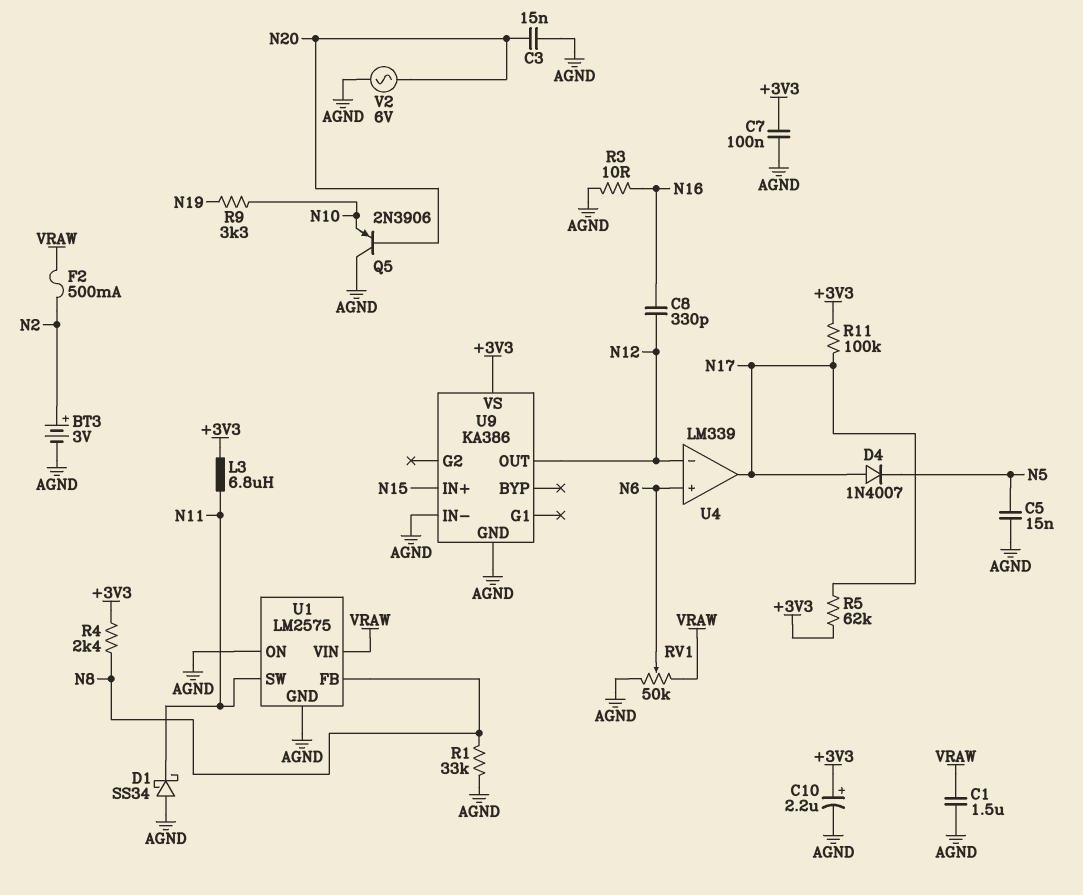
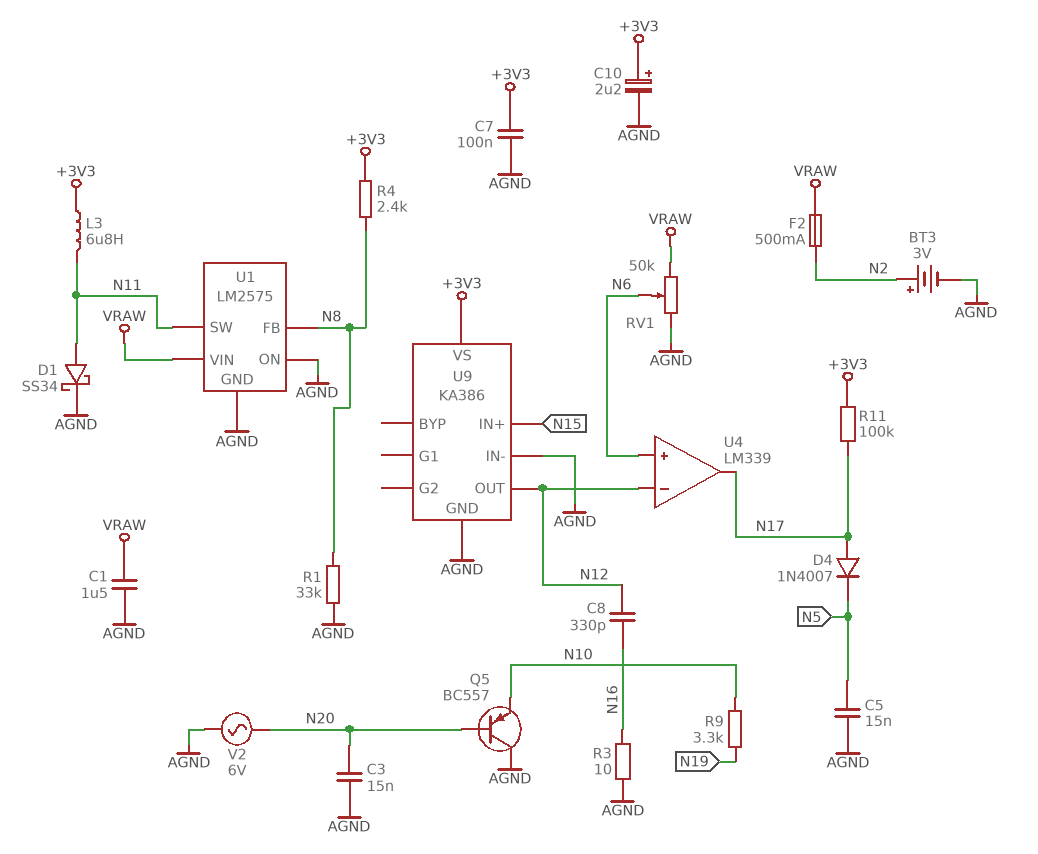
D1: schottky SS34 (A AGND, K N11) -> schottky SS34 (A N11, K AGND)
Q5: PNP 2N3906 (B N20, C AGND, E N10) -> PNP BC557 (B N20, C AGND, E N10)
R5: 62k (+3V3, N17) -> none

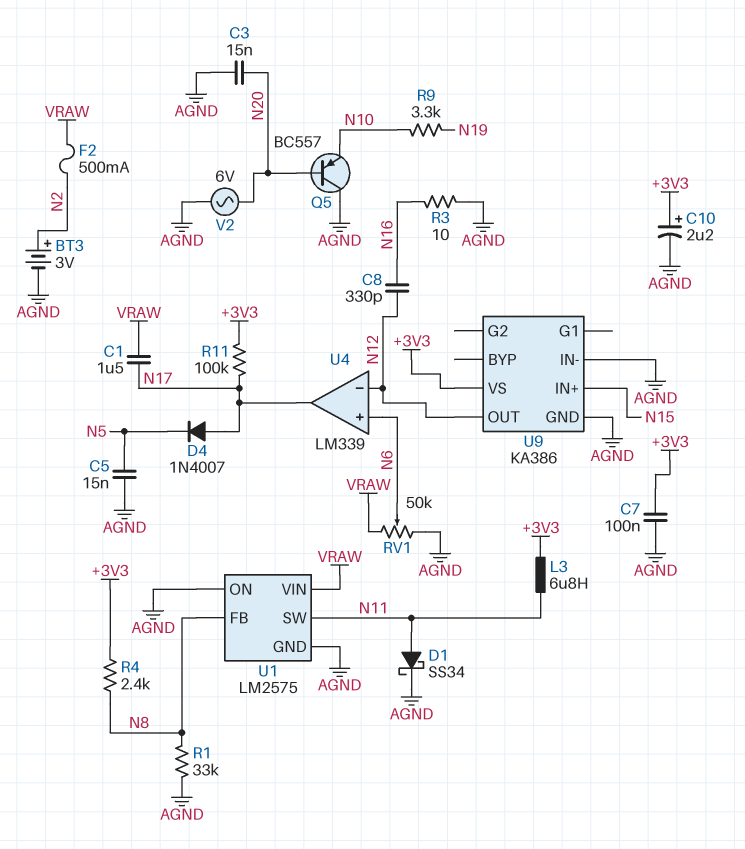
C1: 1.5uF (AGND, VRAW) -> 1.5uF (N17, VRAW)

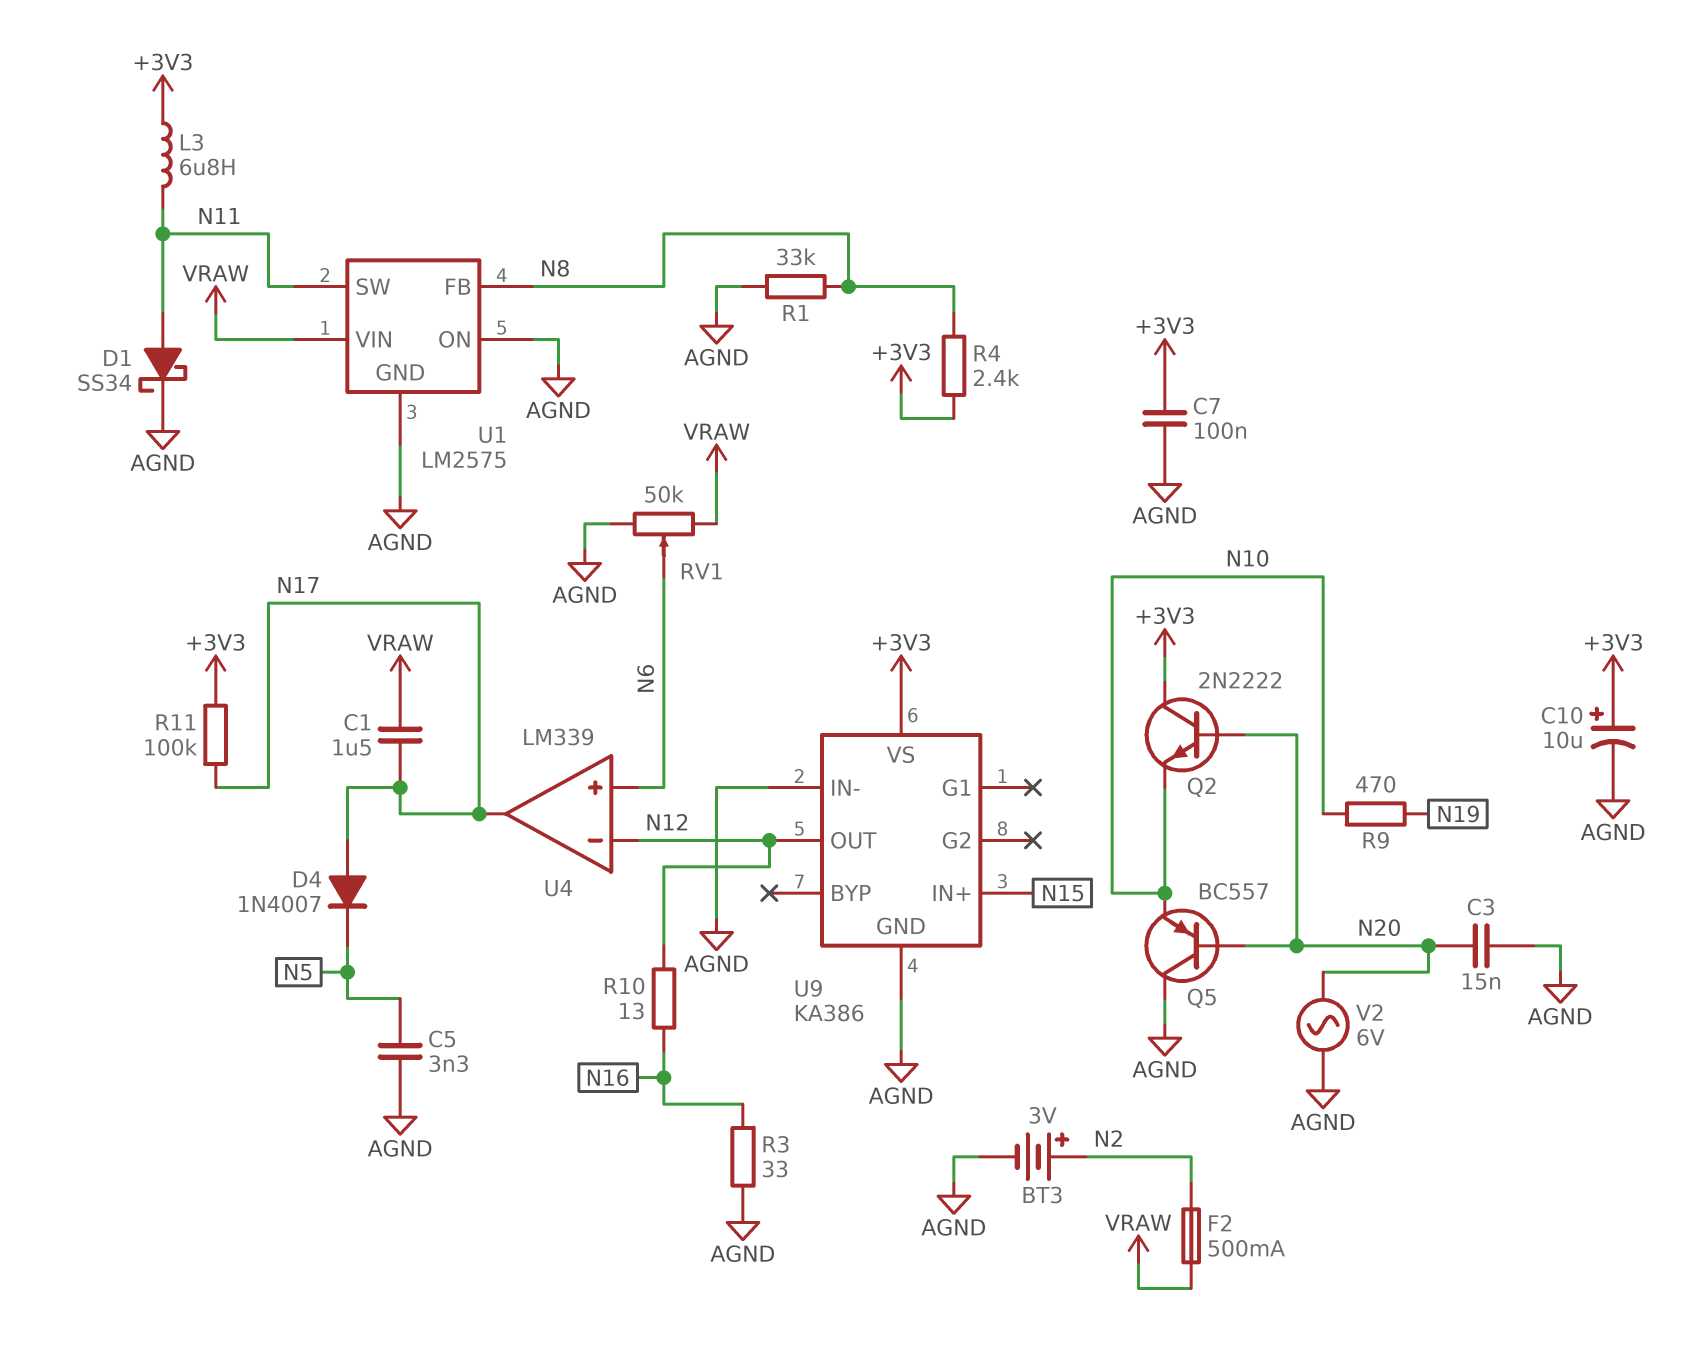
C5: 15nF (AGND, N5) -> 3.3nF (AGND, N5)
C8: 330pF (N12, N16) -> none
C10: 2.2uF (plus +3V3, minus AGND) -> 10uF (plus +3V3, minus AGND)
Q2: none -> NPN 2N2222 (B N20, C +3V3, E N10)
R3: 10 (AGND, N16) -> 33 (AGND, N16)
R9: 3.3k (N10, N19) -> 470 (N10, N19)
R10: none -> 13 (N12, N16)

